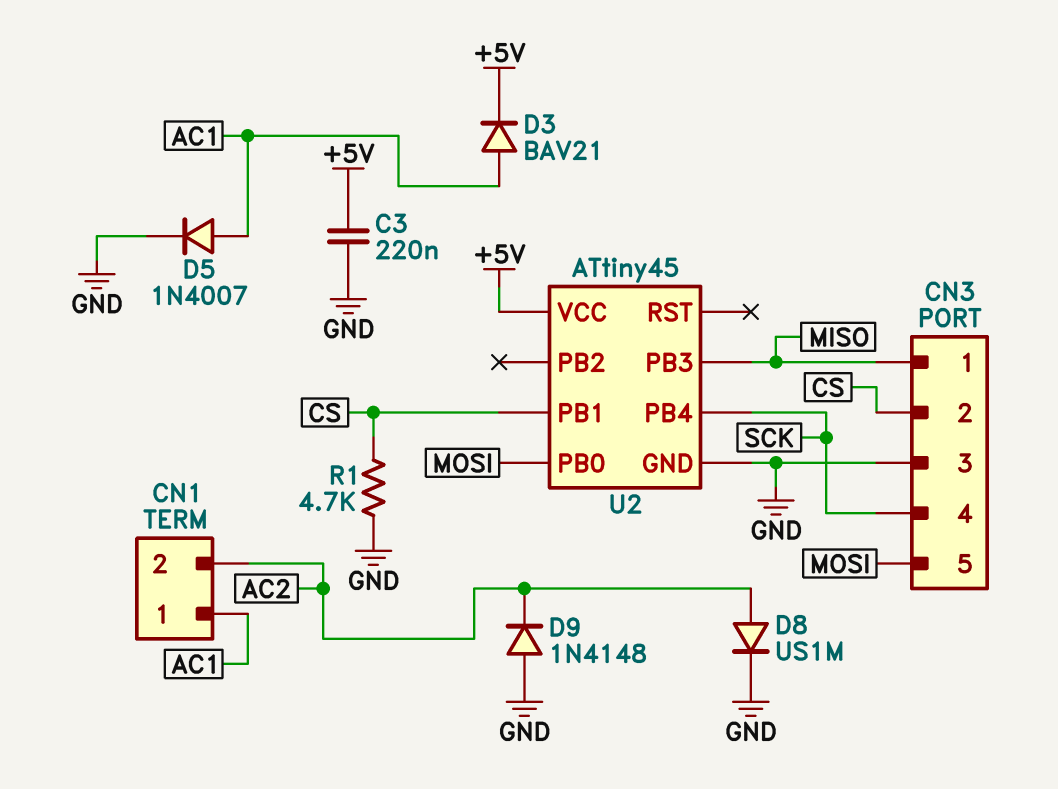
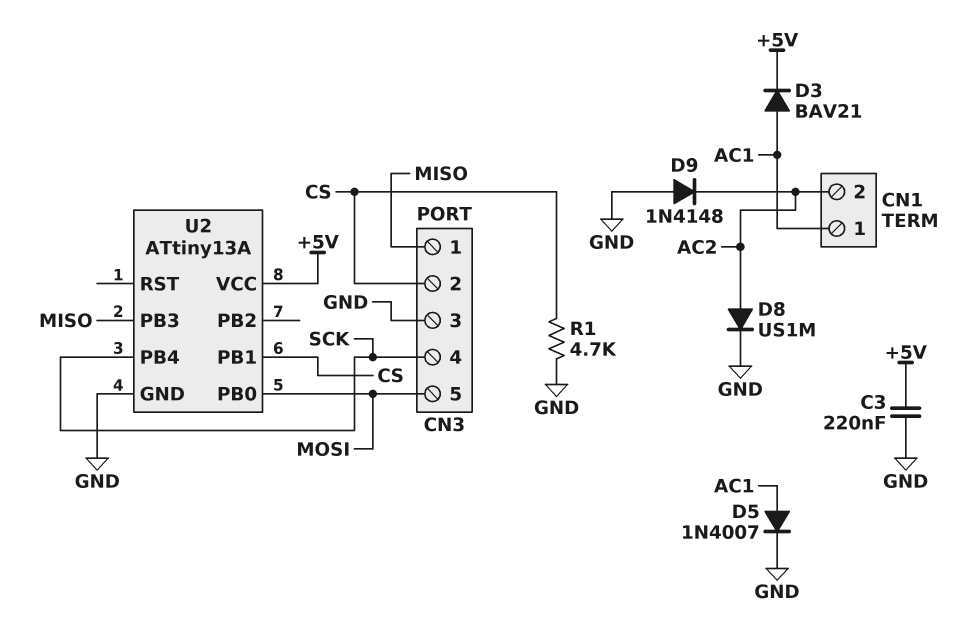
U2: ATtiny45 -> ATtiny13A

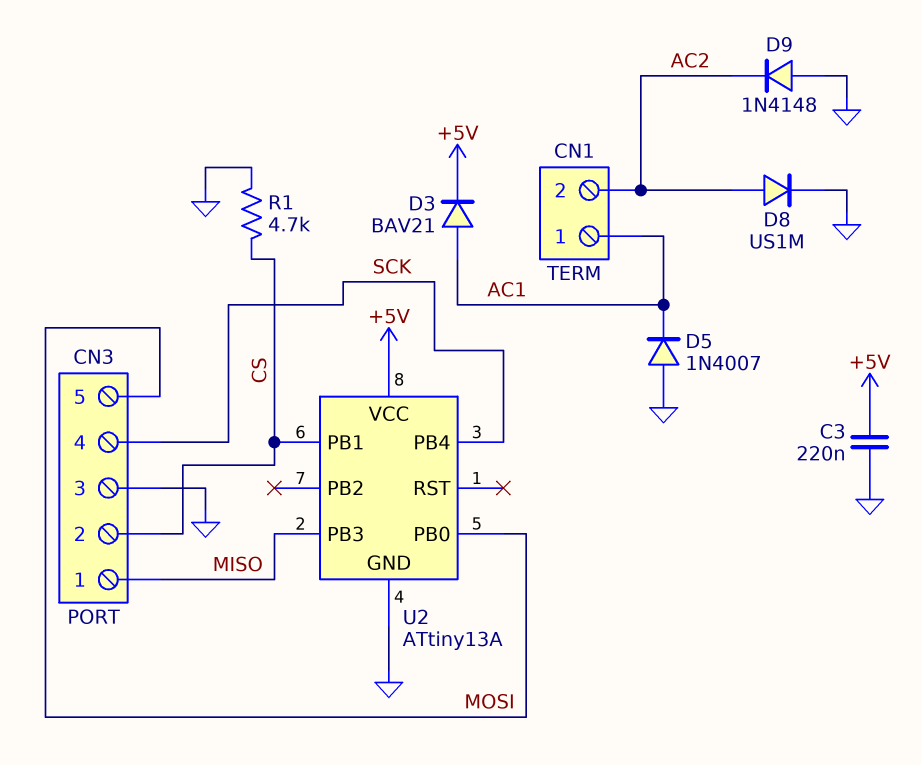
D5: diode 1N4007 (A AC1, K GND) -> diode 1N4007 (A GND, K AC1)

